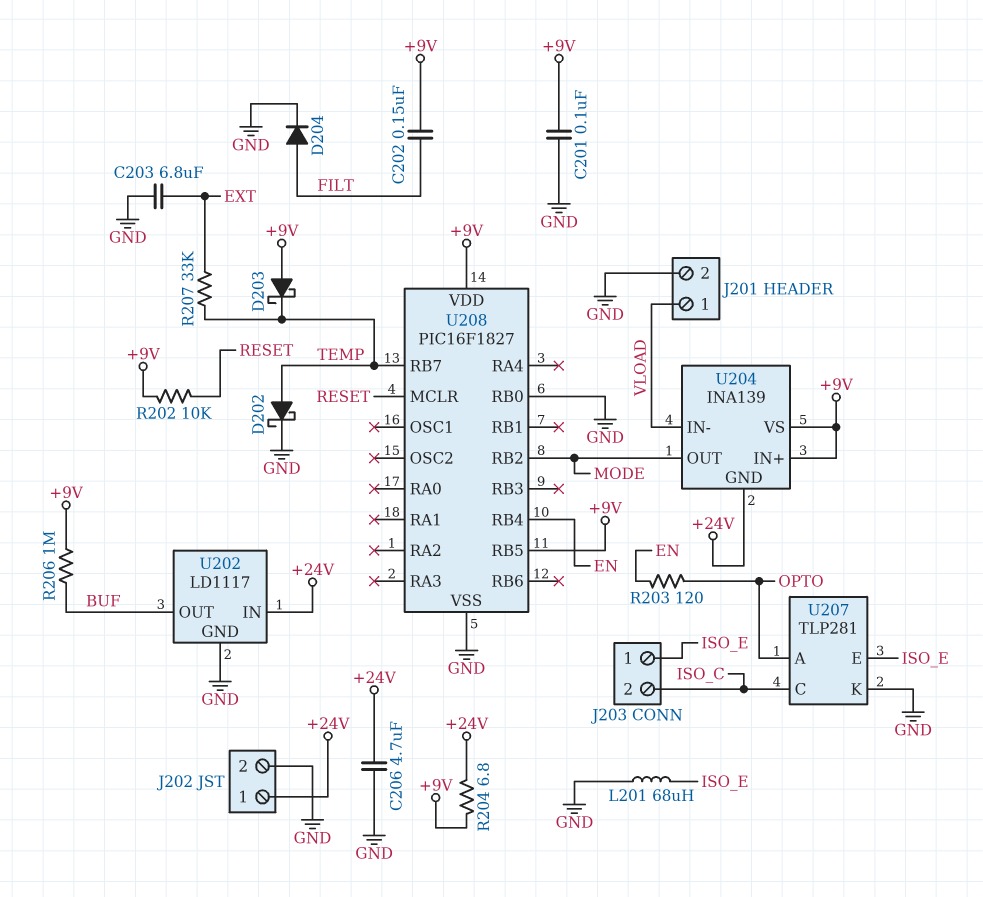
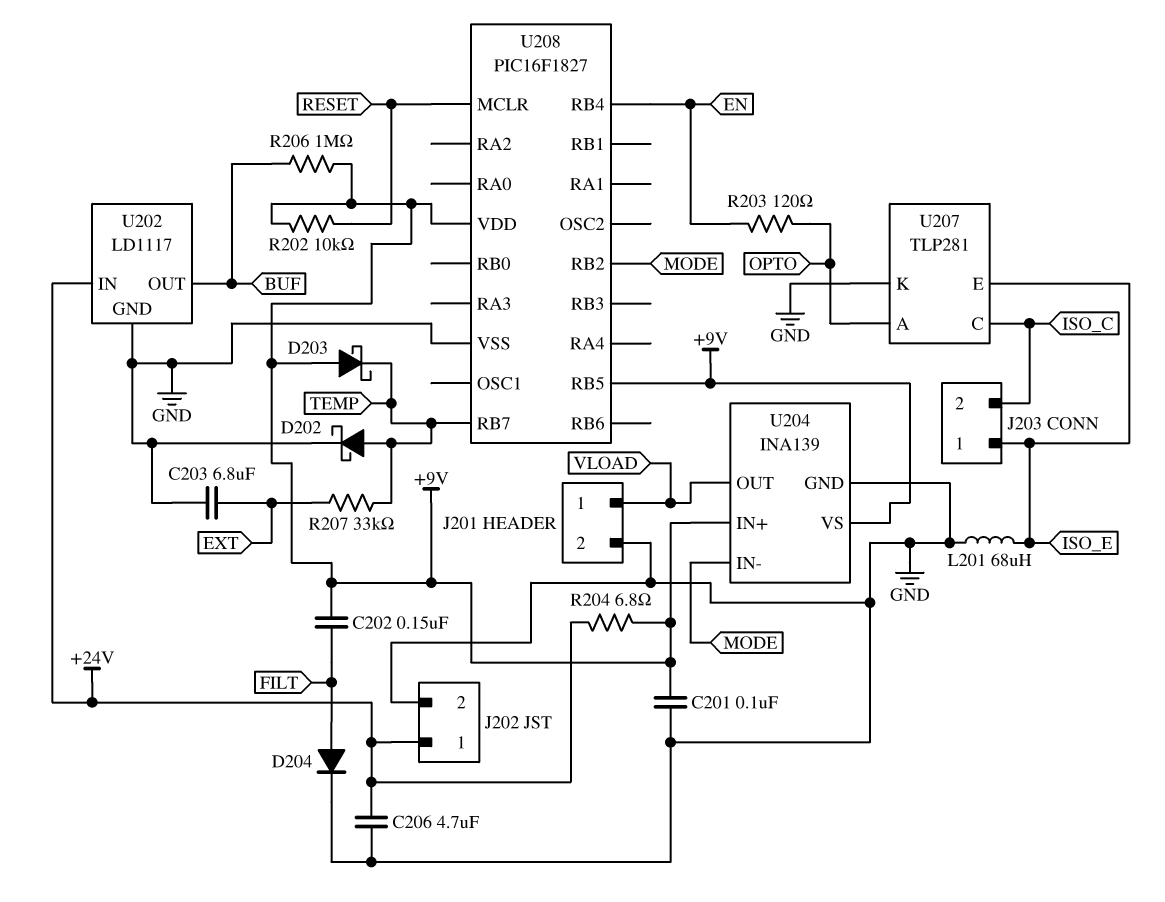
U204 pin GND: +24V -> GND
U204 pin IN-: VLOAD -> MODE
U204 pin OUT: MODE -> VLOAD
U208 pin RB0: GND -> none

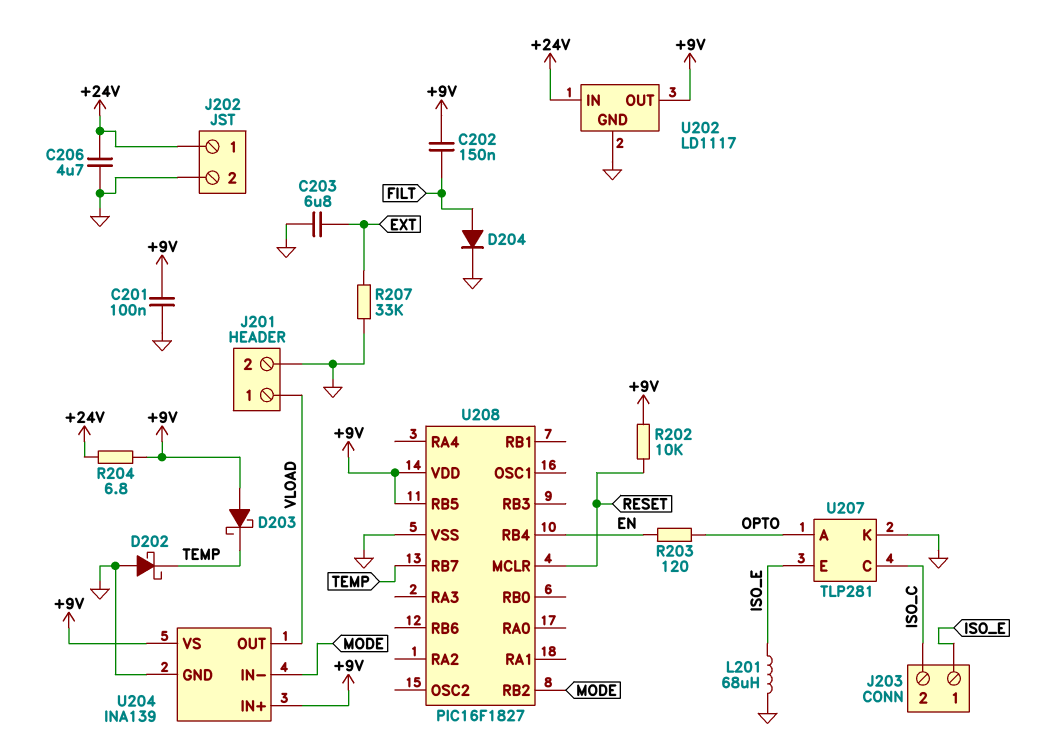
D202: schottky (A TEMP, K GND) -> schottky (A GND, K TEMP)
R206: 1M (+9V, BUF) -> none
R207: 33k (EXT, TEMP) -> 33k (EXT, GND)
U202 pin OUT: BUF -> +9V

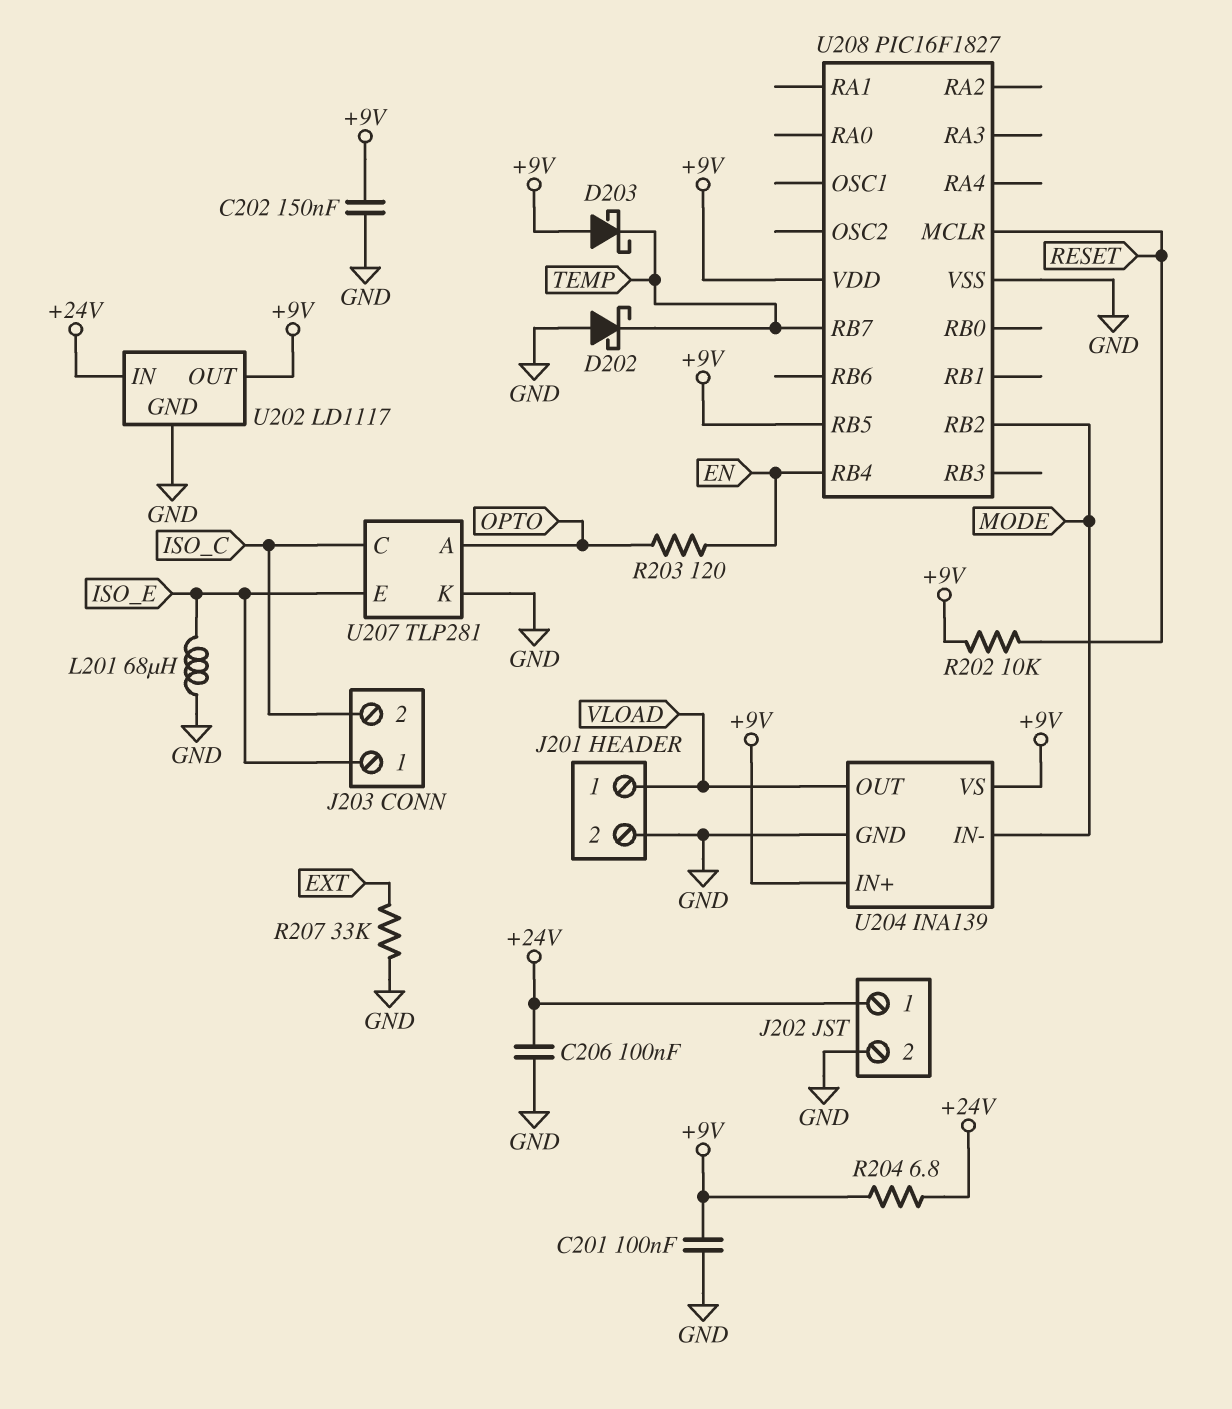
C202: 150nF (+9V, FILT) -> 150nF (+9V, GND)
C203: 6.8uF (EXT, GND) -> none
C206: 4.7uF (+24V, GND) -> 100nF (+24V, GND)
D204: diode (A FILT, K GND) -> none

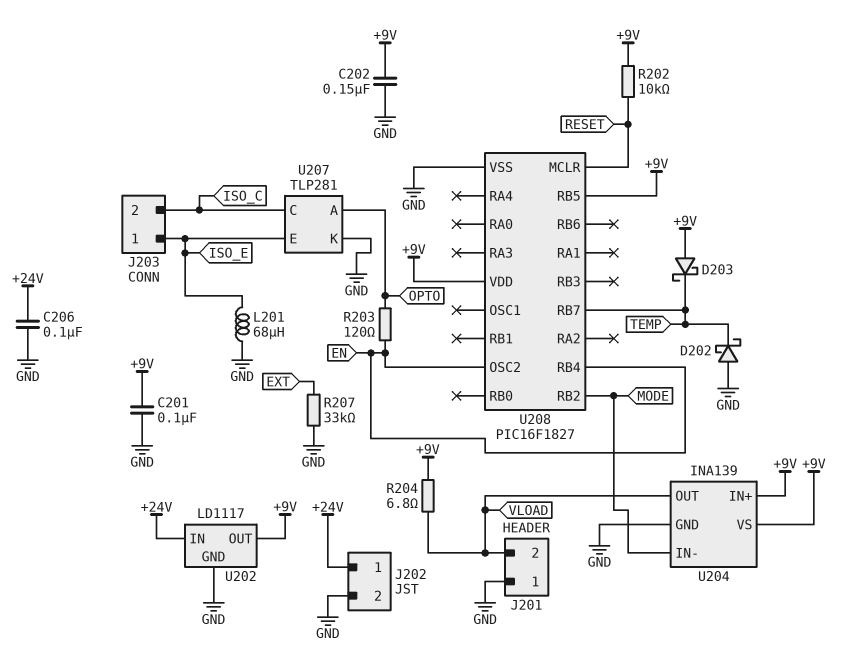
J201 pin 1: VLOAD -> GND
J201 pin 2: GND -> VLOAD
R204: 6.8 (+9V, +24V) -> 6.8 (+9V, VLOAD)
U208 pin OSC2: none -> EN

